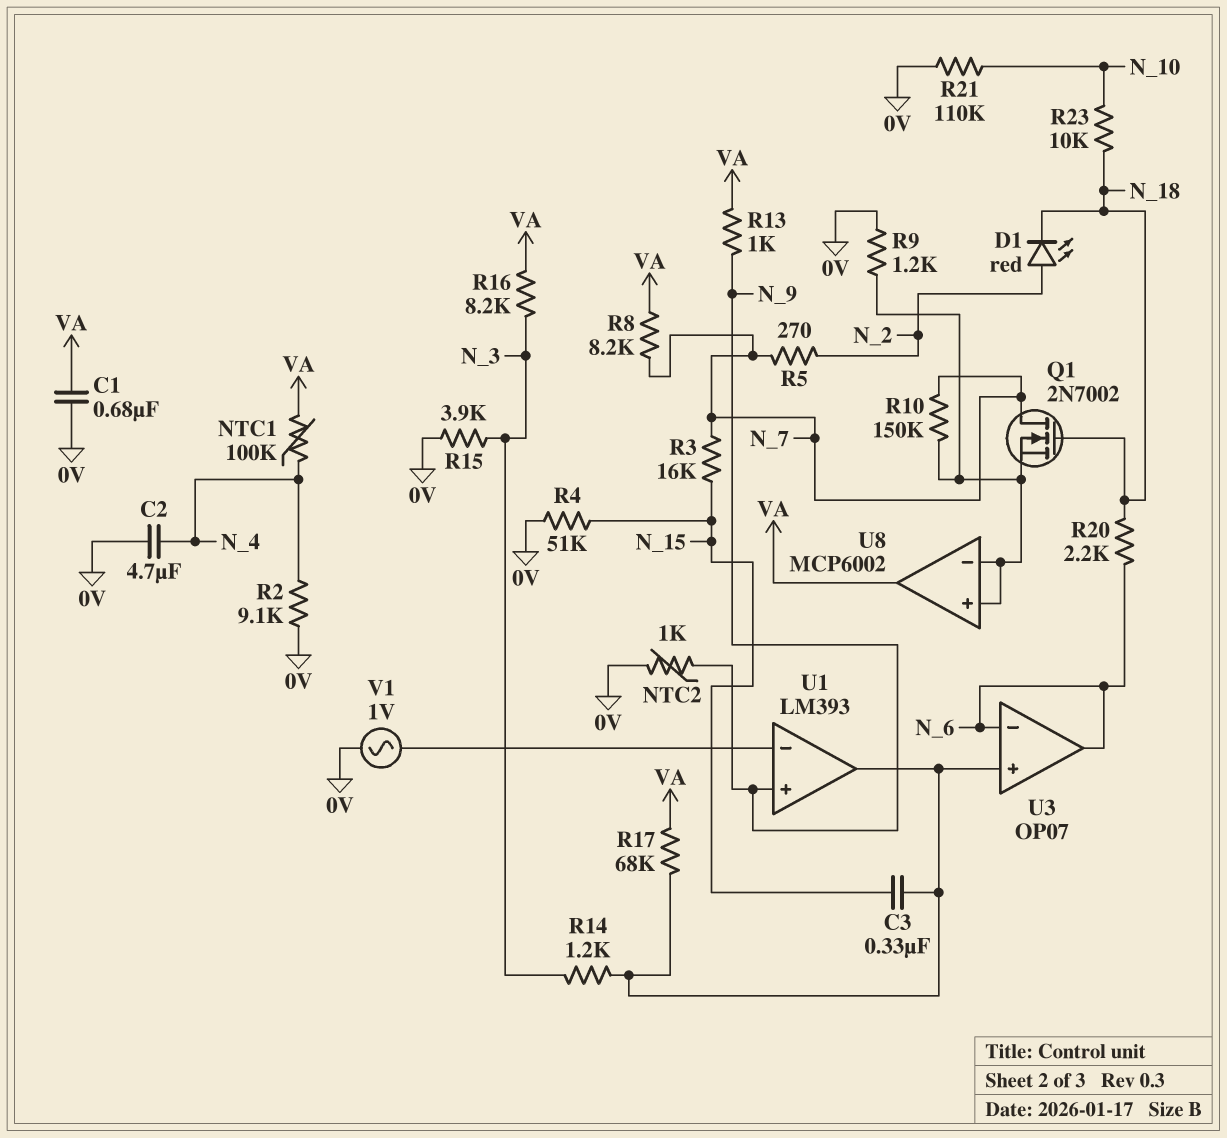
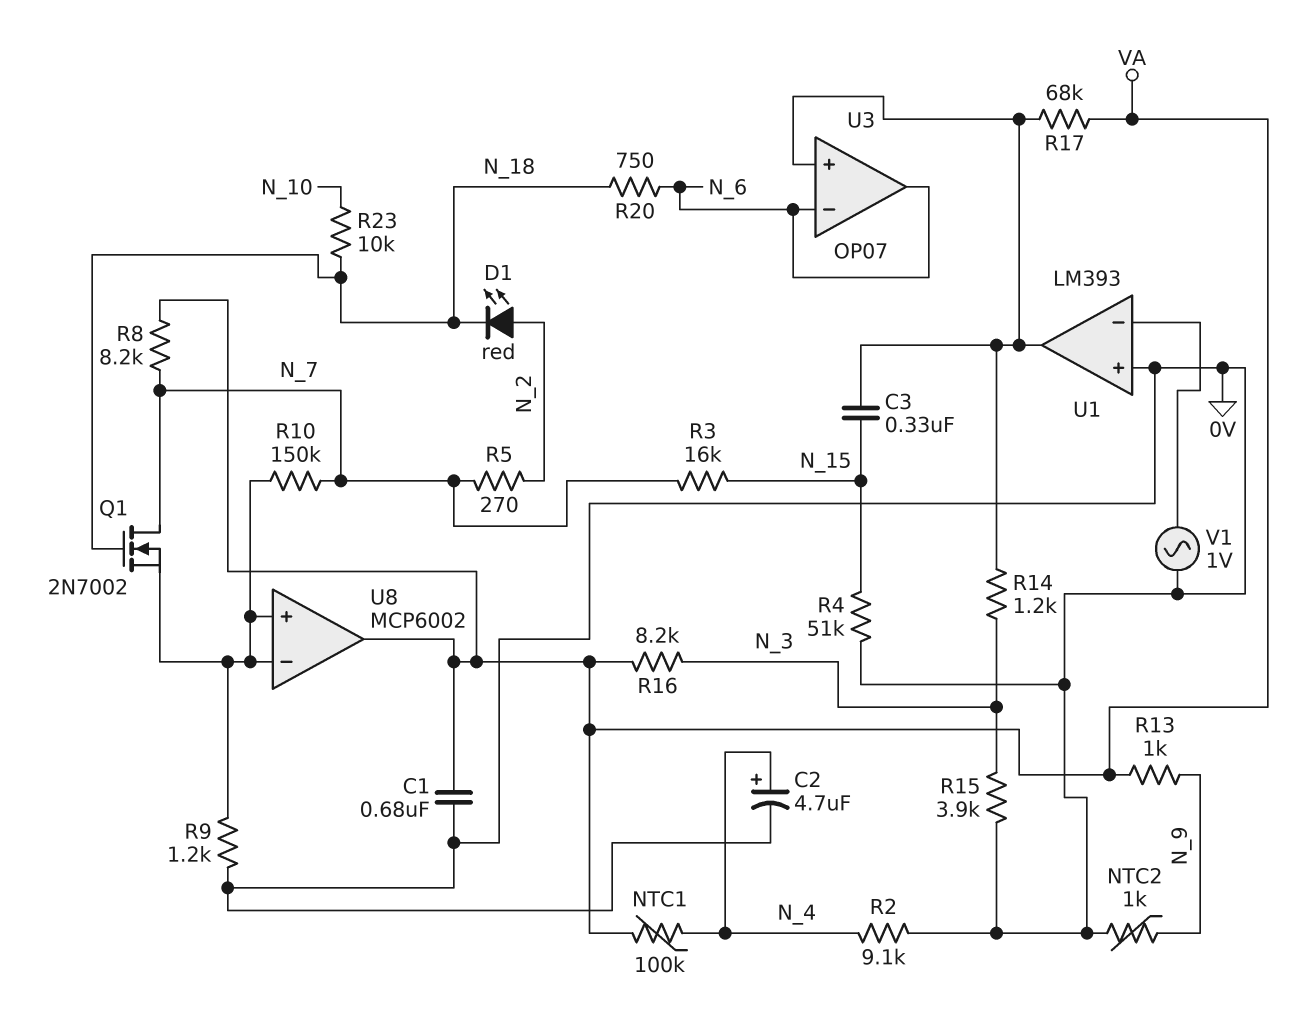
C2: 4.7uF (0V, N_4) -> 4.7uF (plus N_4, minus 0V)
R20: 2.2k (N_6, N_18) -> 750 (N_6, N_18)
R21: 110k (0V, N_10) -> none
U1 pin in+: N_9 -> 0V

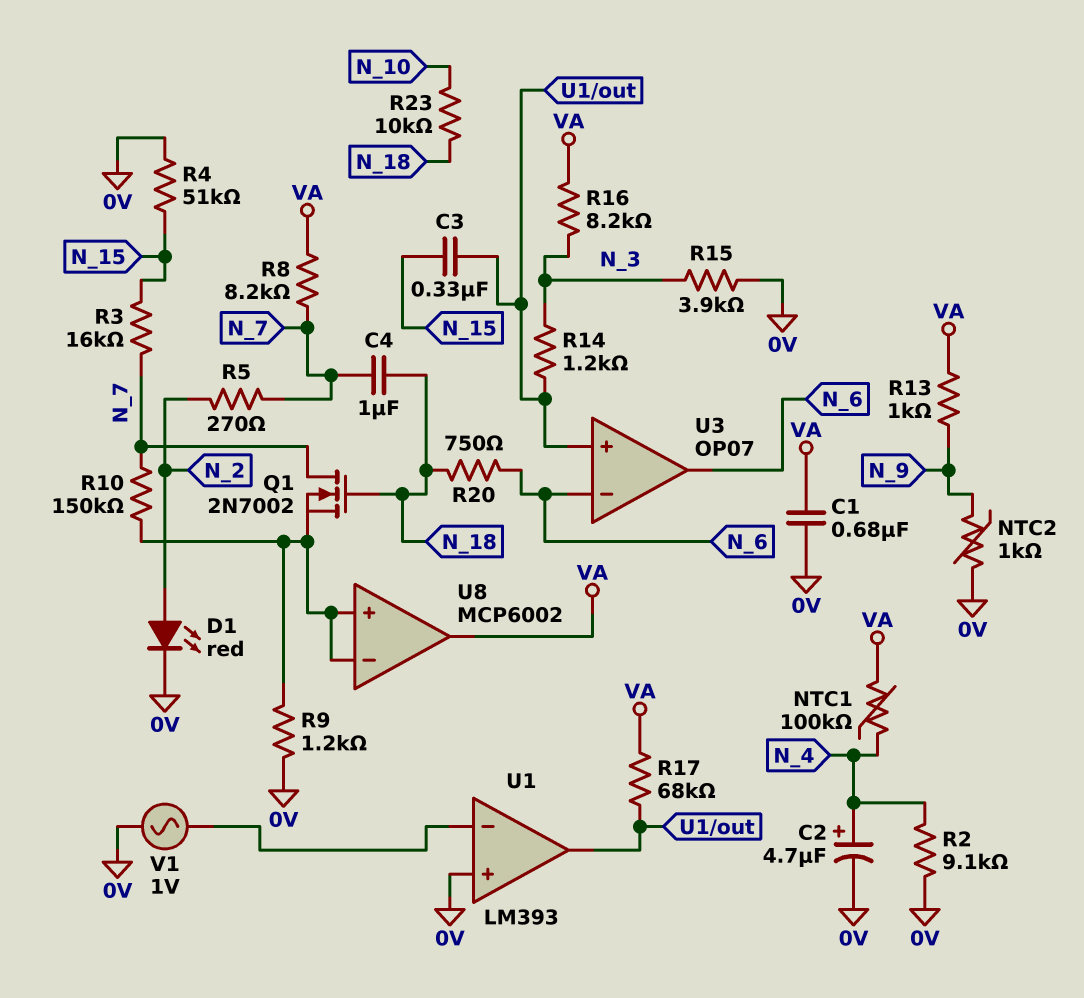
C4: none -> 1uF (N_7, N_18)
D1: LED red (A N_2, K N_18) -> LED red (A N_2, K 0V)

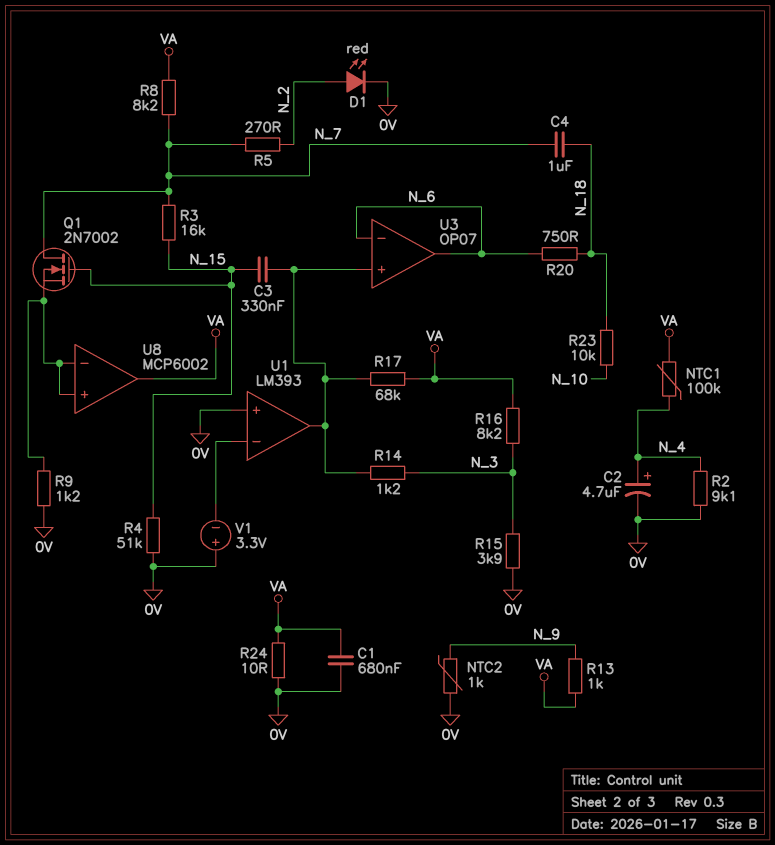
Q1: NMOS 2N7002 (G N_18, D N_7, S U8/in+) -> NMOS 2N7002 (G N_15, D N_7, S U8/in+)
R10: 150k (N_7, U8/in+) -> none
R24: none -> 10 (0V, VA)
V1: AC 1V (0V, U1/in-) -> 3.3V (plus 0V, minus U1/in-)

